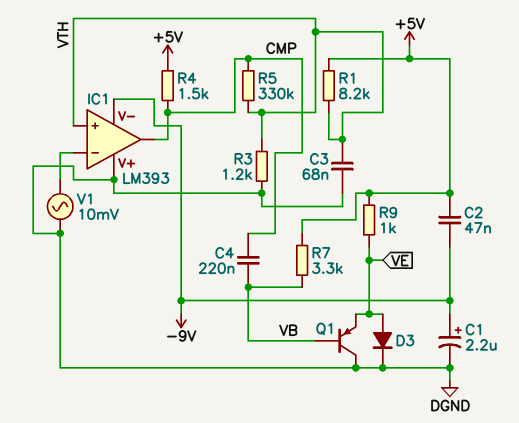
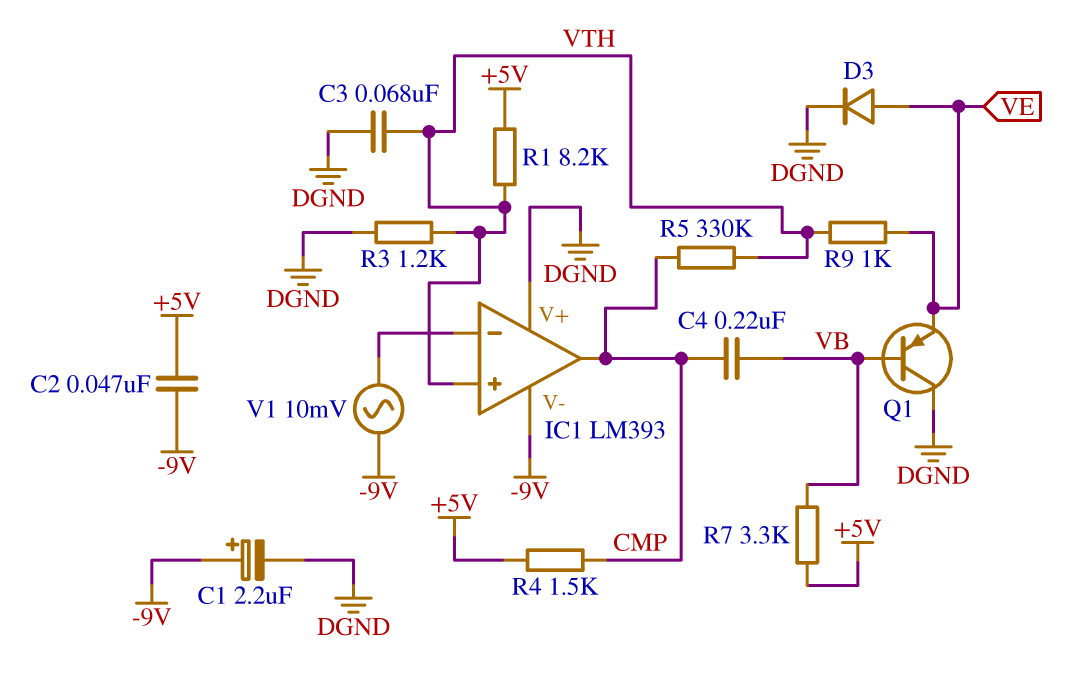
R9: 1k (+5V, VE) -> 1k (VE, VTH)
V1: AC 10mV (DGND, IC1/in-) -> AC 10mV (-9V, IC1/in-)

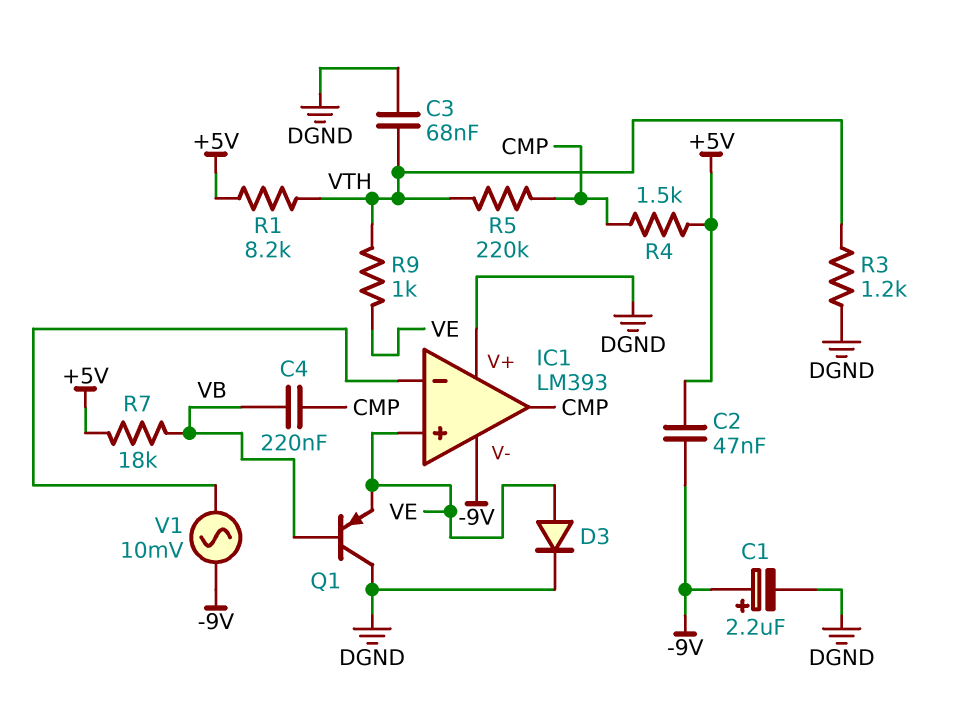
IC1 pin in+: VTH -> VE
R5: 330k (CMP, VTH) -> 220k (CMP, VTH)
R7: 3.3k (+5V, VB) -> 18k (+5V, VB)

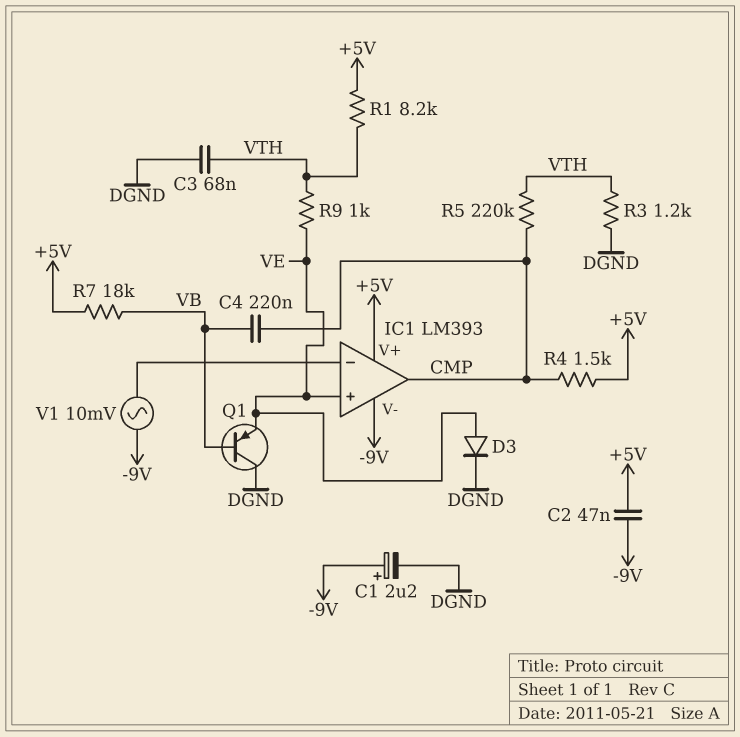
IC1 pin V+: DGND -> +5V

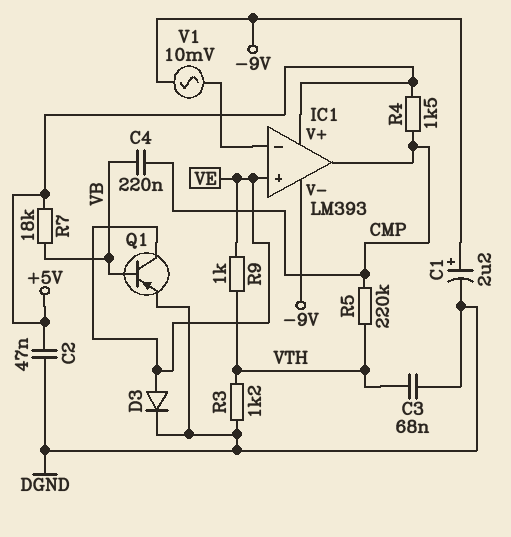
C2: 47nF (+5V, -9V) -> 47nF (+5V, DGND)
Q1: PNP (B VB, C DGND, E VE) -> PNP (B VB, C VE, E DGND)
R1: 8.2k (+5V, VTH) -> none

